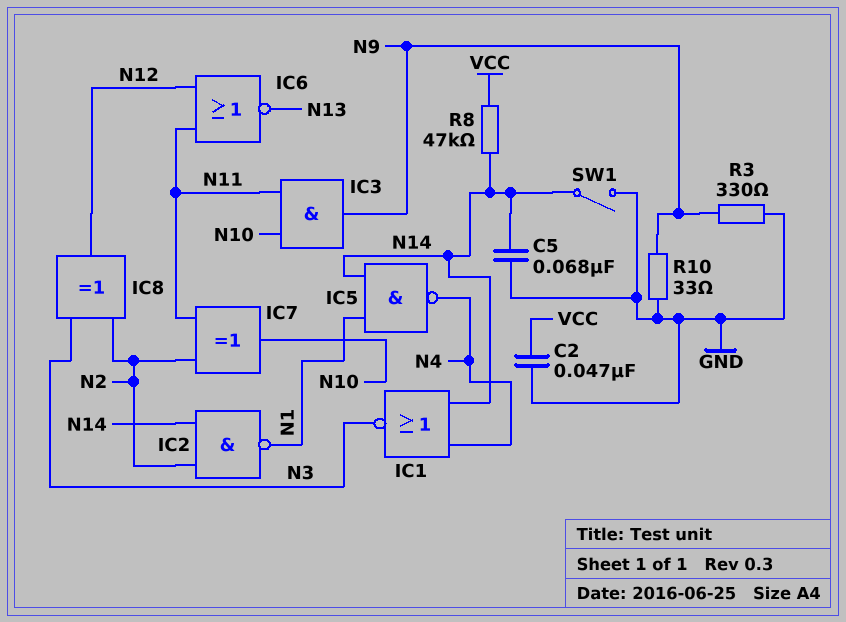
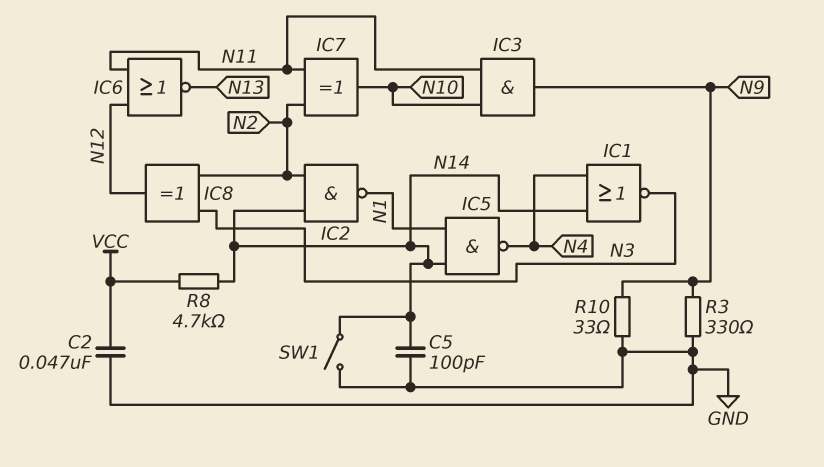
C5: 68nF (GND, N14) -> 100pF (GND, N14)
R8: 47k (N14, VCC) -> 4.7k (N14, VCC)

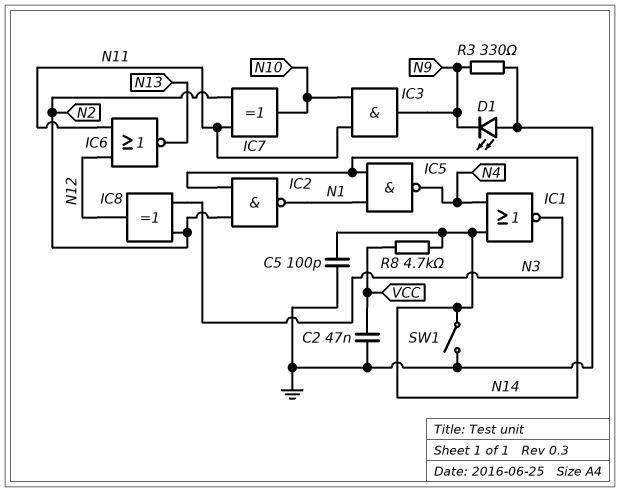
D1: none -> LED (A GND, K N9)
R10: 33 (GND, N9) -> none

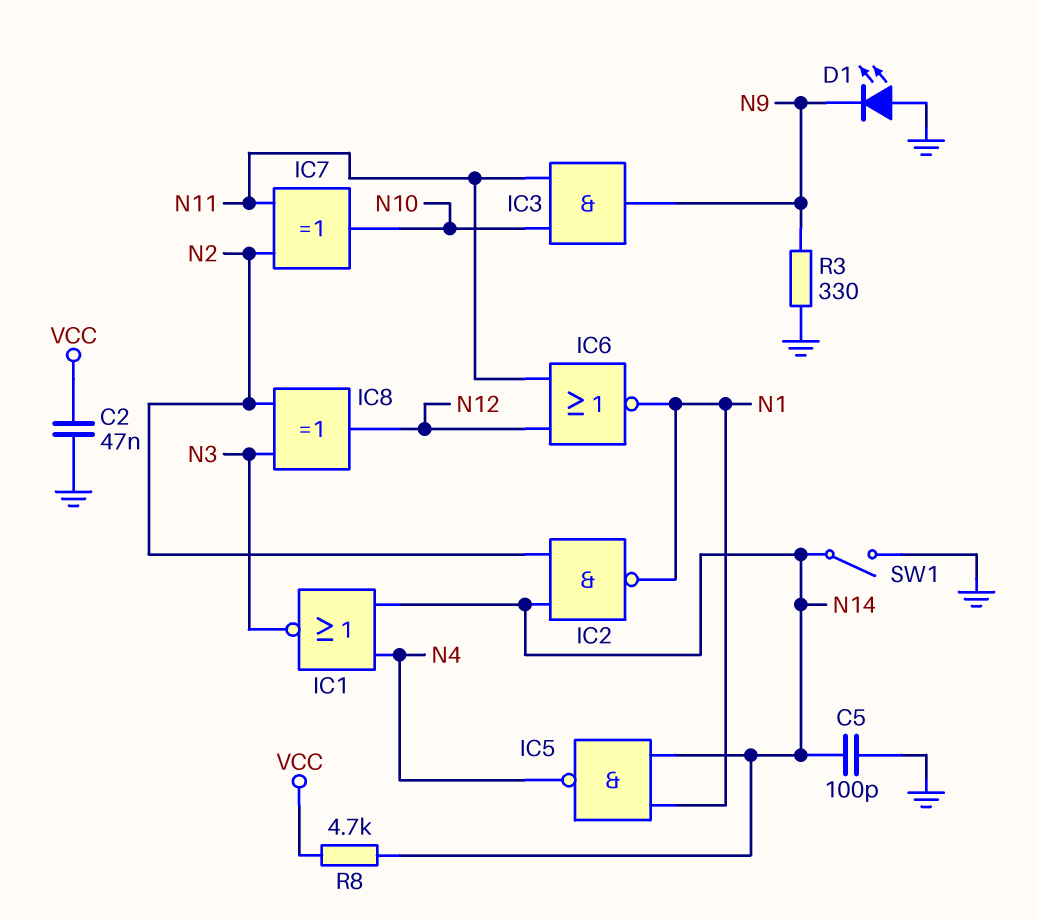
IC6: NOR (in N11, in N12, out N13) -> NOR (in N11, in N12, out N1)

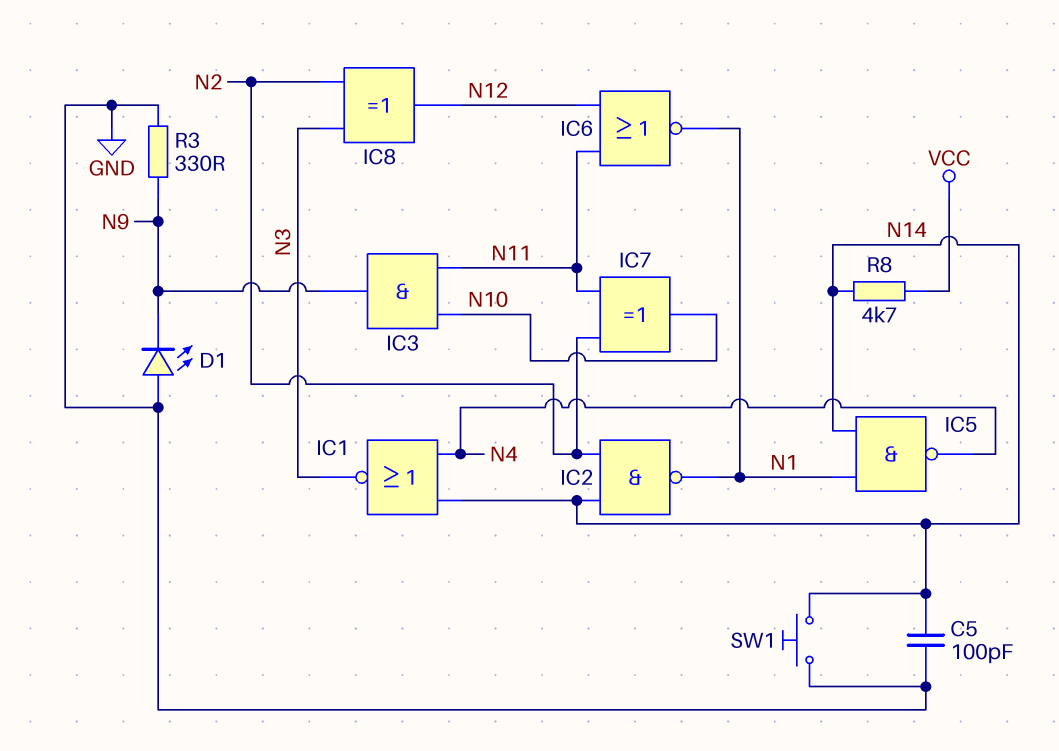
C2: 47nF (GND, VCC) -> none
SW1: switch (GND, N14) -> button (GND, N14)

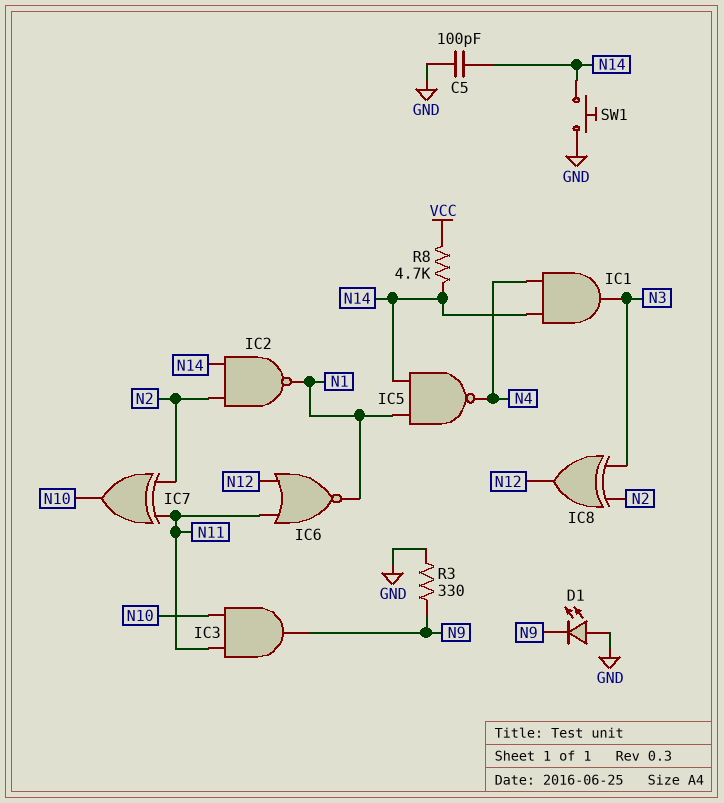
IC1: NOR (in N4, in N14, out N3) -> AND (in N4, in N14, out N3)

